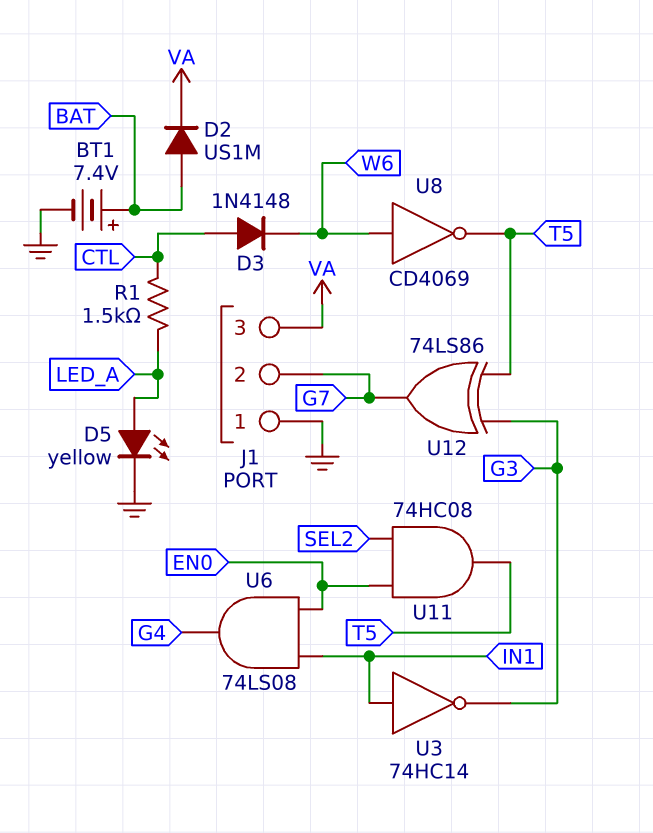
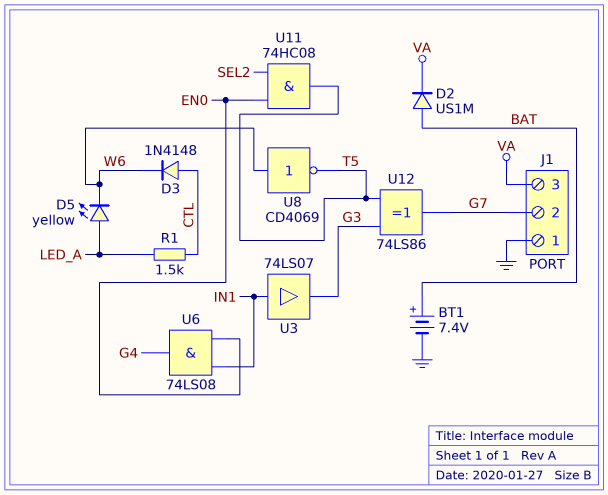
D5: LED yellow (A LED_A, K GND) -> LED yellow (A LED_A, K W6)
U3: NOT 74HC14 (in IN1, out G3) -> buffer 74LS07 (in IN1, out G3)

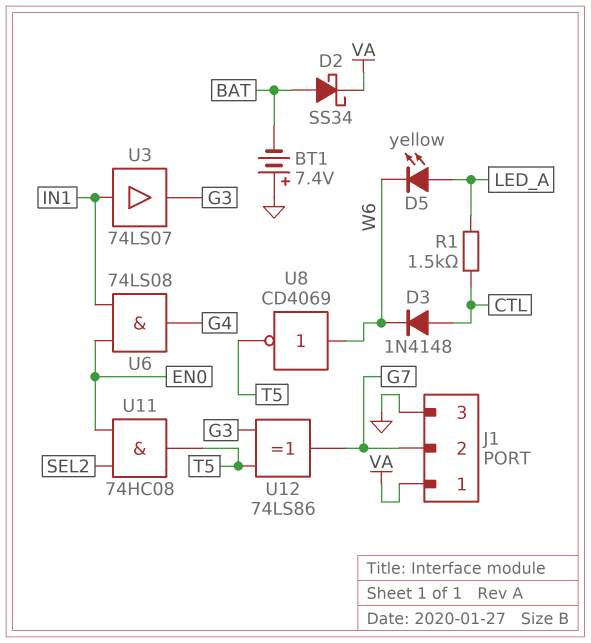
BT1: 7.4V (plus BAT, minus GND) -> 7.4V (plus GND, minus BAT)
D2: diode US1M (A BAT, K VA) -> schottky SS34 (A BAT, K VA)
J1 pin 1: GND -> VA
J1 pin 3: VA -> GND

